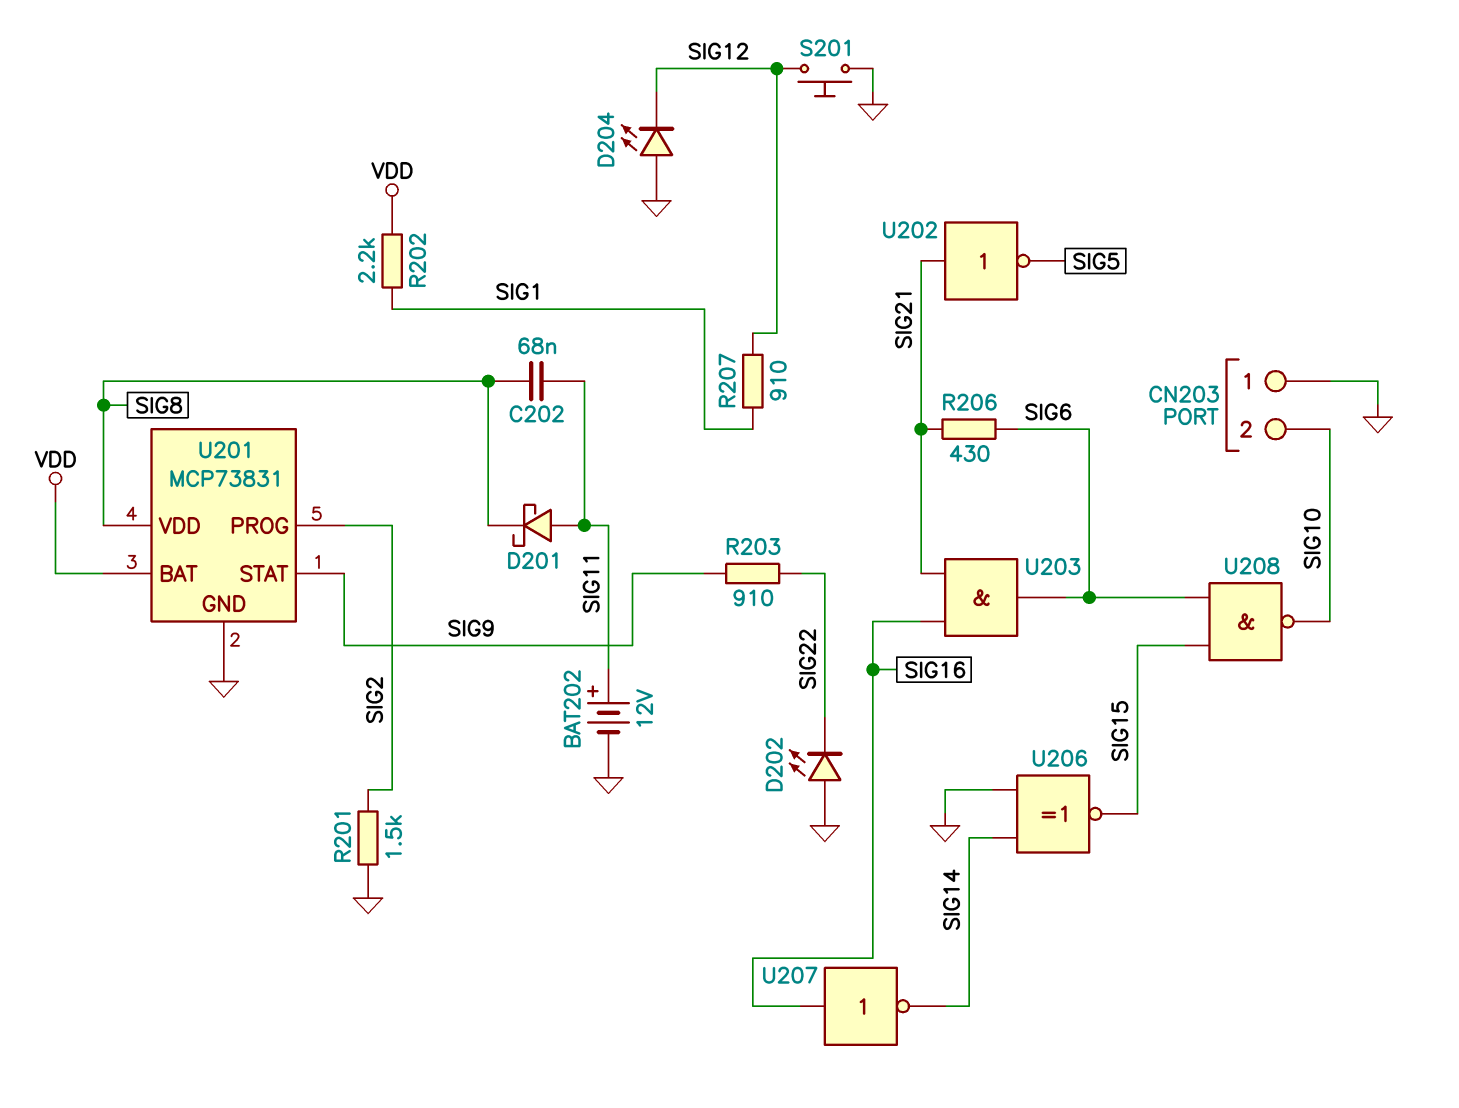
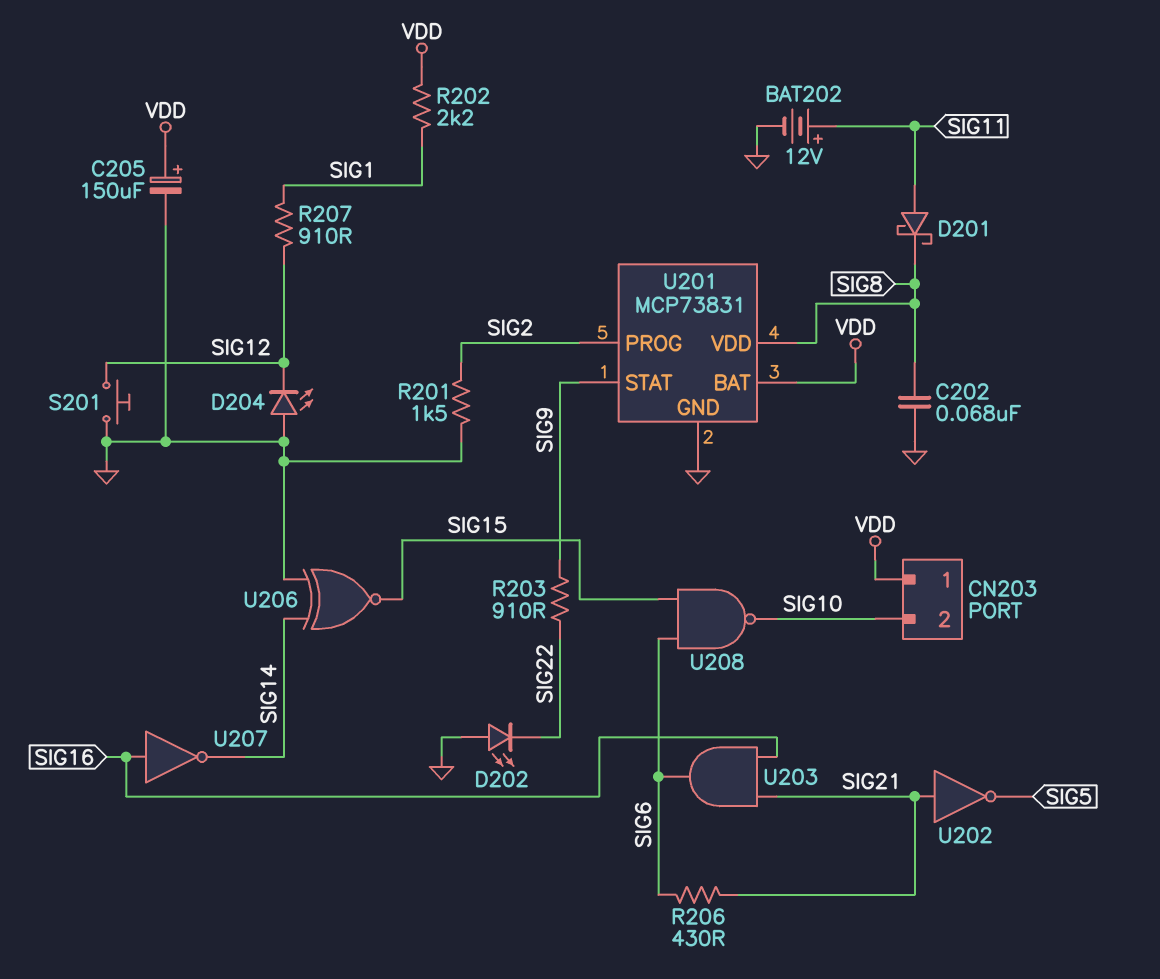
C202: 68nF (SIG8, SIG11) -> 68nF (GND, SIG8)
C205: none -> 150uF (plus VDD, minus GND)
CN203 pin 1: GND -> VDD

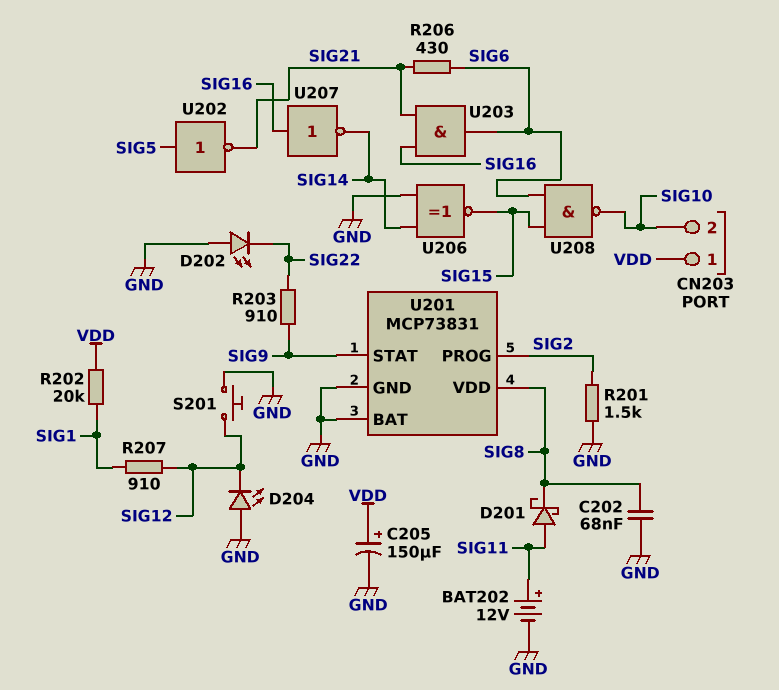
R202: 2.2k (SIG1, VDD) -> 20k (SIG1, VDD)
U201 pin BAT: VDD -> GND
U202: NOT (in SIG21, out SIG5) -> NOT (in SIG5, out SIG21)

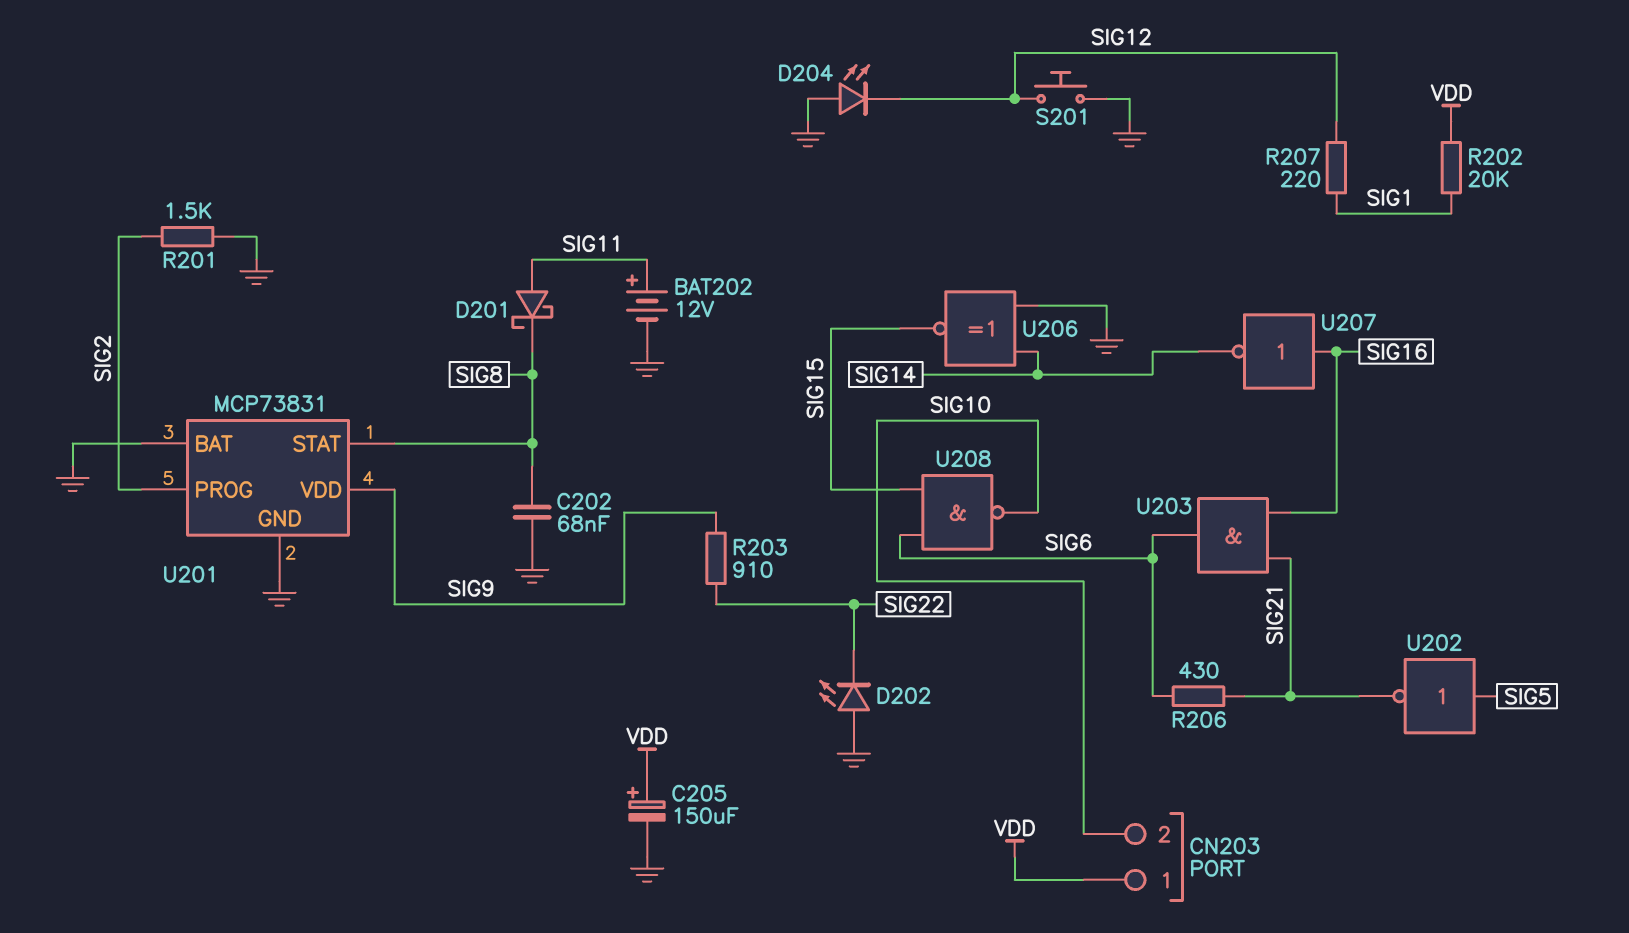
R207: 910 (SIG1, SIG12) -> 220 (SIG1, SIG12)
U201 pin STAT: SIG9 -> SIG8
U201 pin VDD: SIG8 -> SIG9

